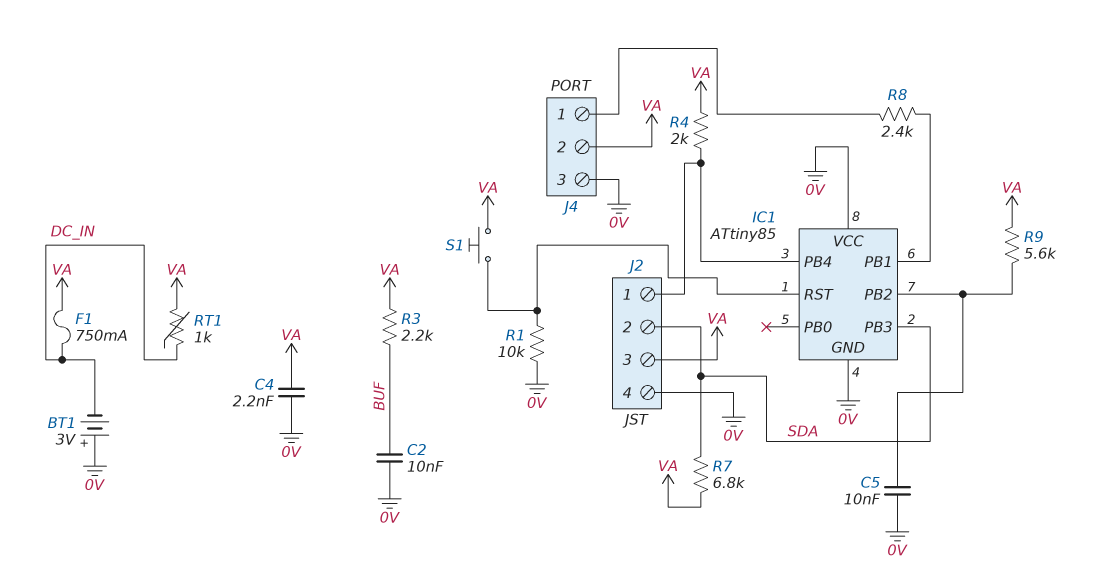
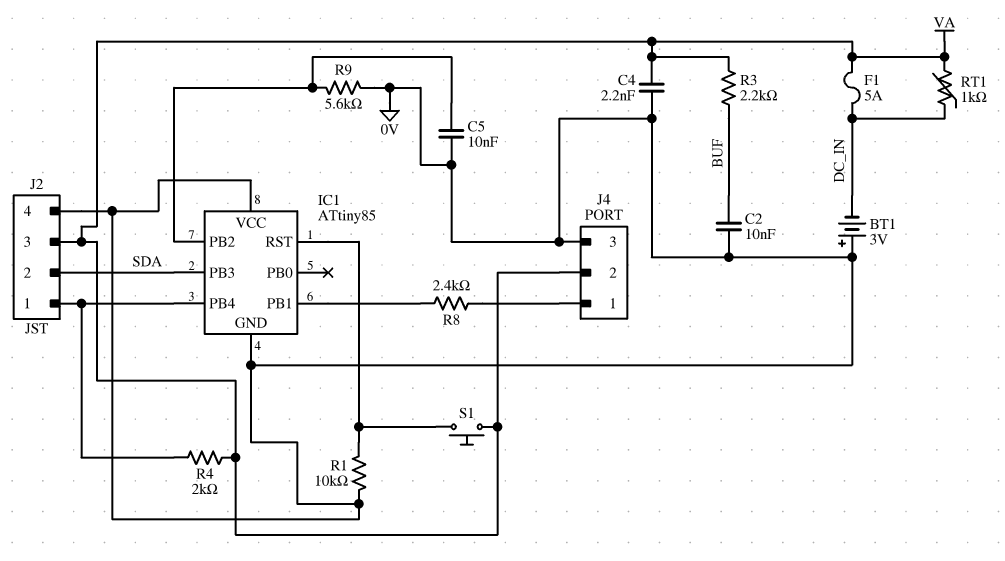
F1: 750mA (DC_IN, VA) -> 5A (DC_IN, VA)
R7: 6.8k (SDA, VA) -> none
R9: 5.6k (IC1/PB2, VA) -> 5.6k (0V, IC1/PB2)

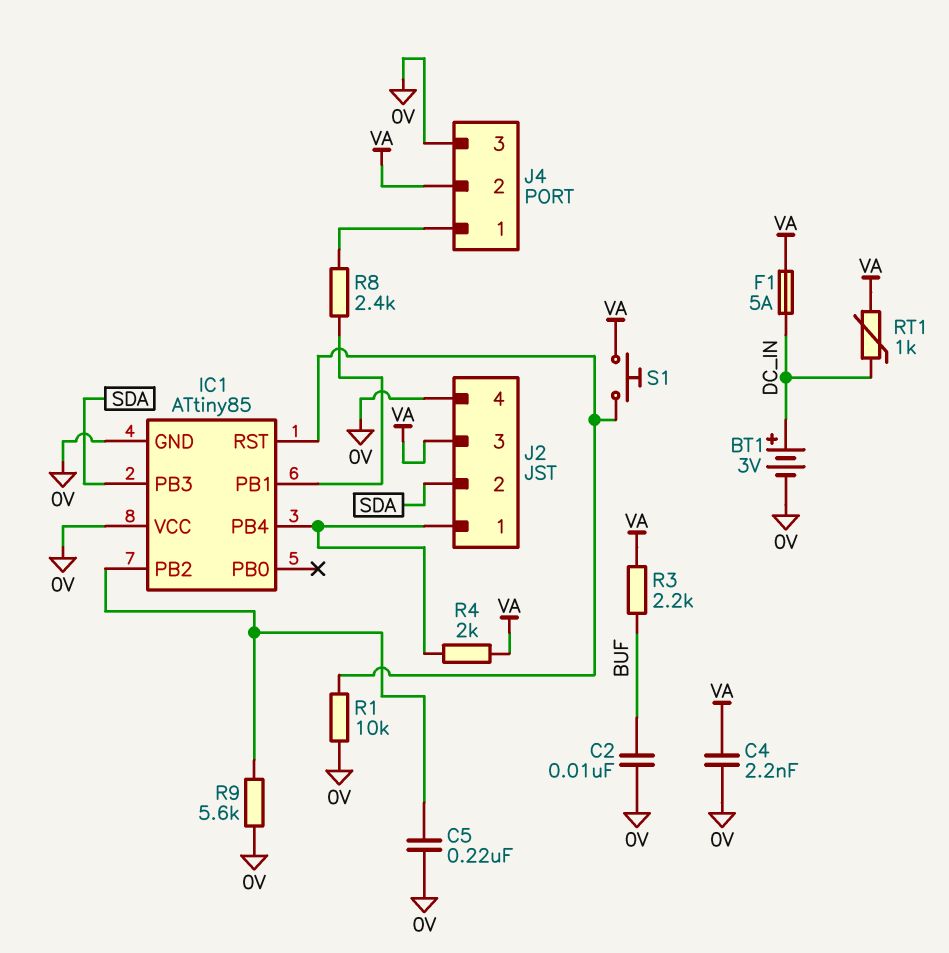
BT1: 3V (plus 0V, minus DC_IN) -> 3V (plus DC_IN, minus 0V)
C5: 10nF (0V, IC1/PB2) -> 220nF (0V, IC1/PB2)

